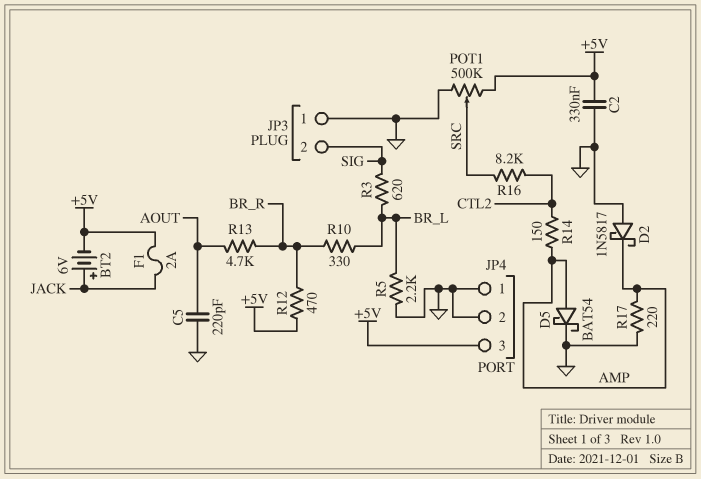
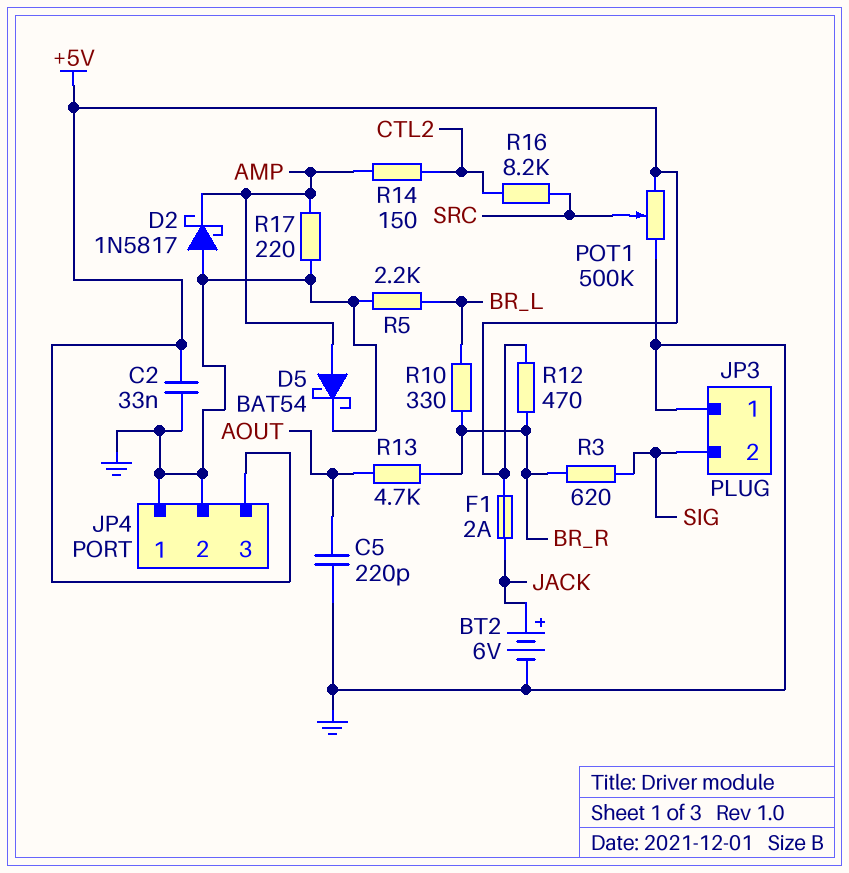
BT2: 6V (plus JACK, minus +5V) -> 6V (plus JACK, minus GND)
C2: 330nF (+5V, GND) -> 33nF (+5V, GND)
R3: 620 (BR_L, SIG) -> 620 (BR_R, SIG)

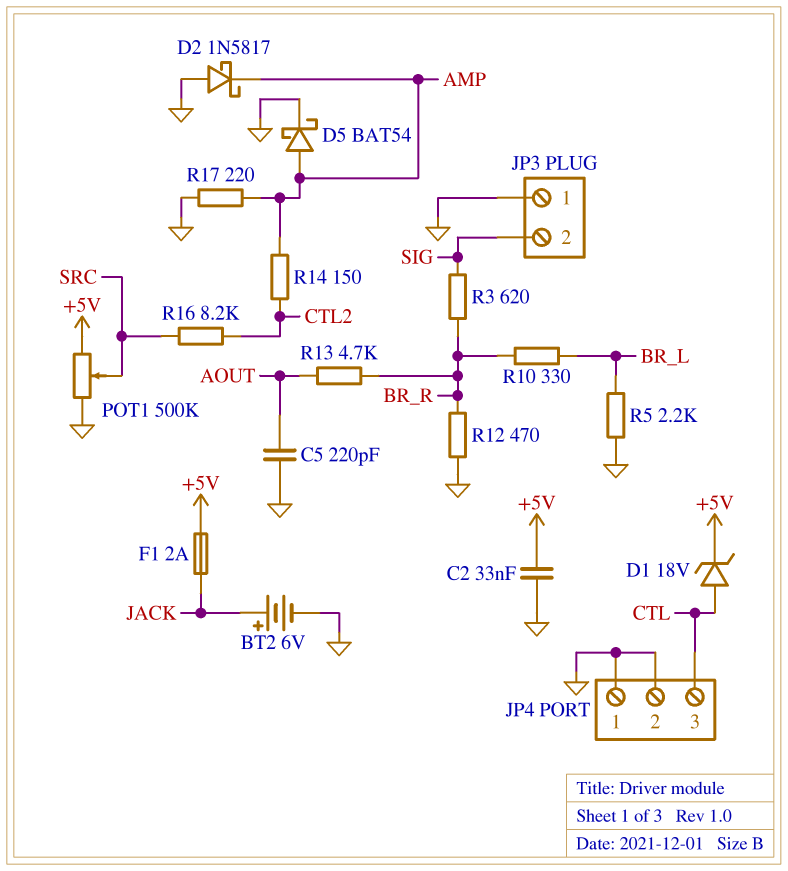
D1: none -> zener 18V (A CTL, K +5V)
JP4 pin 3: +5V -> CTL
R12: 470 (+5V, BR_R) -> 470 (BR_R, GND)

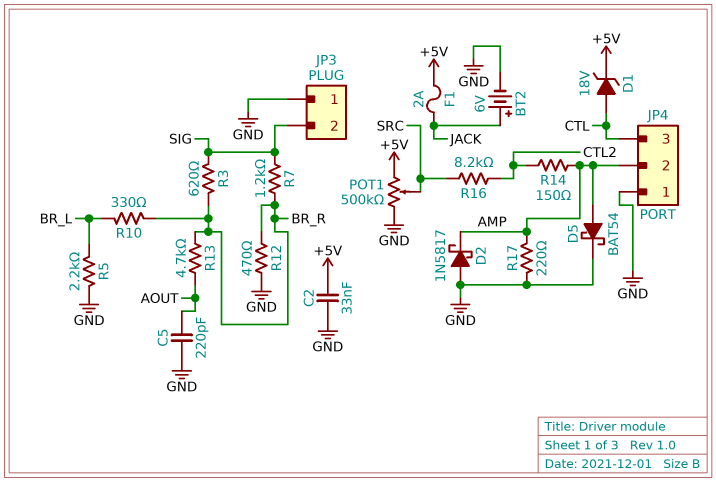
JP4 pin 2: GND -> AMP
R7: none -> 1.2k (BR_R, SIG)

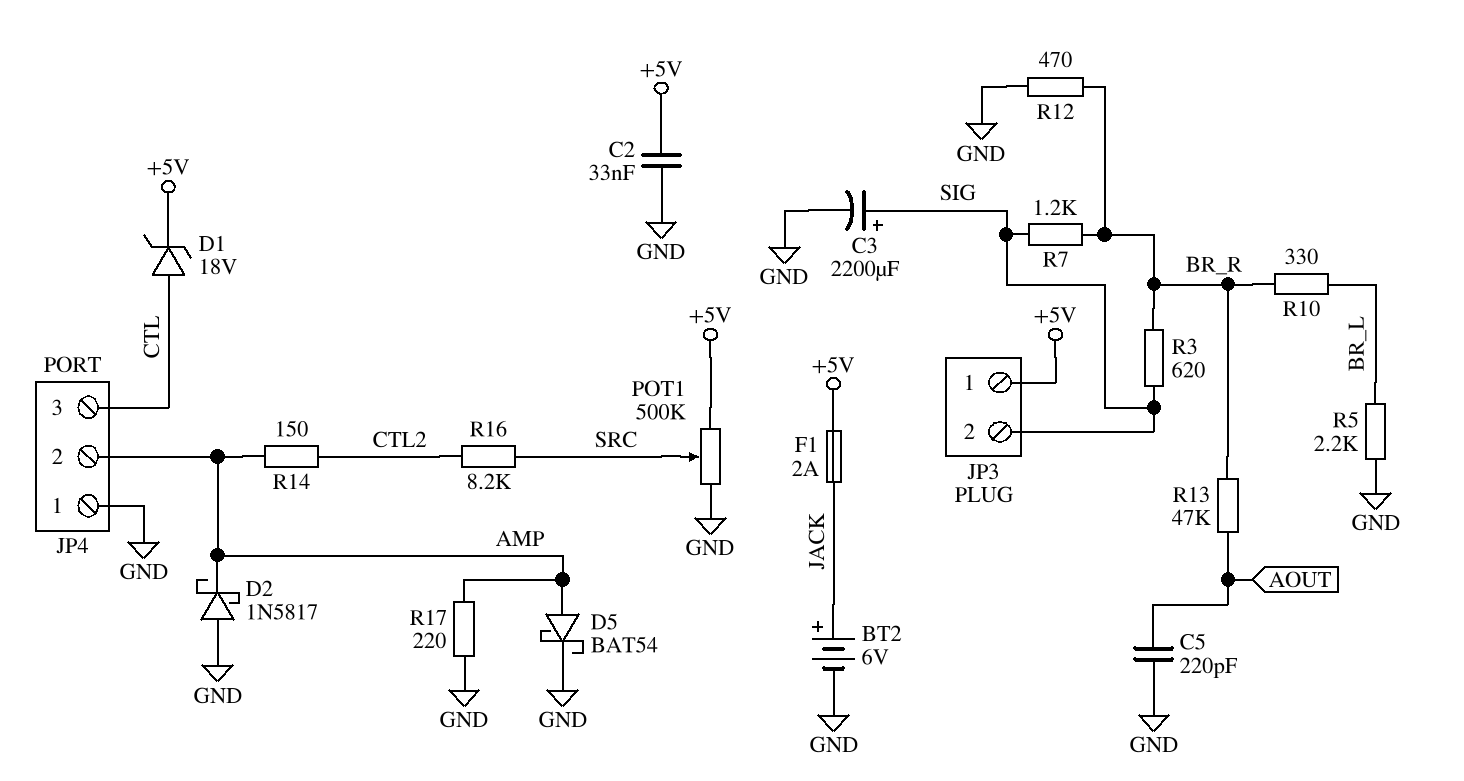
C3: none -> 2200uF (plus SIG, minus GND)
JP3 pin 1: GND -> +5V
R13: 4.7k (AOUT, BR_R) -> 47k (AOUT, BR_R)

